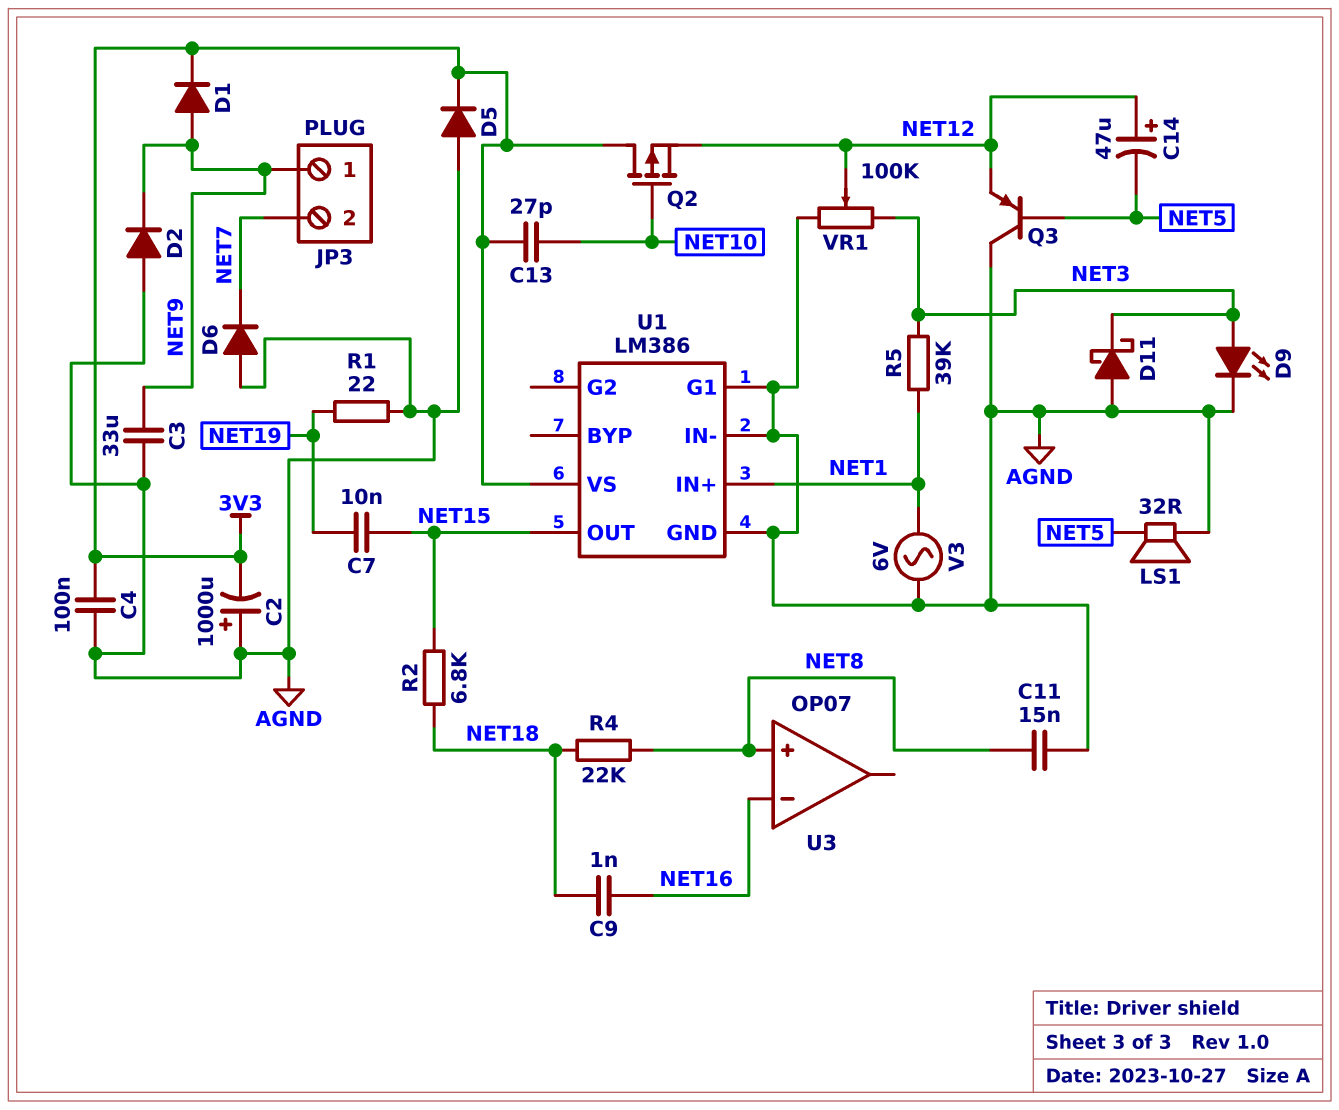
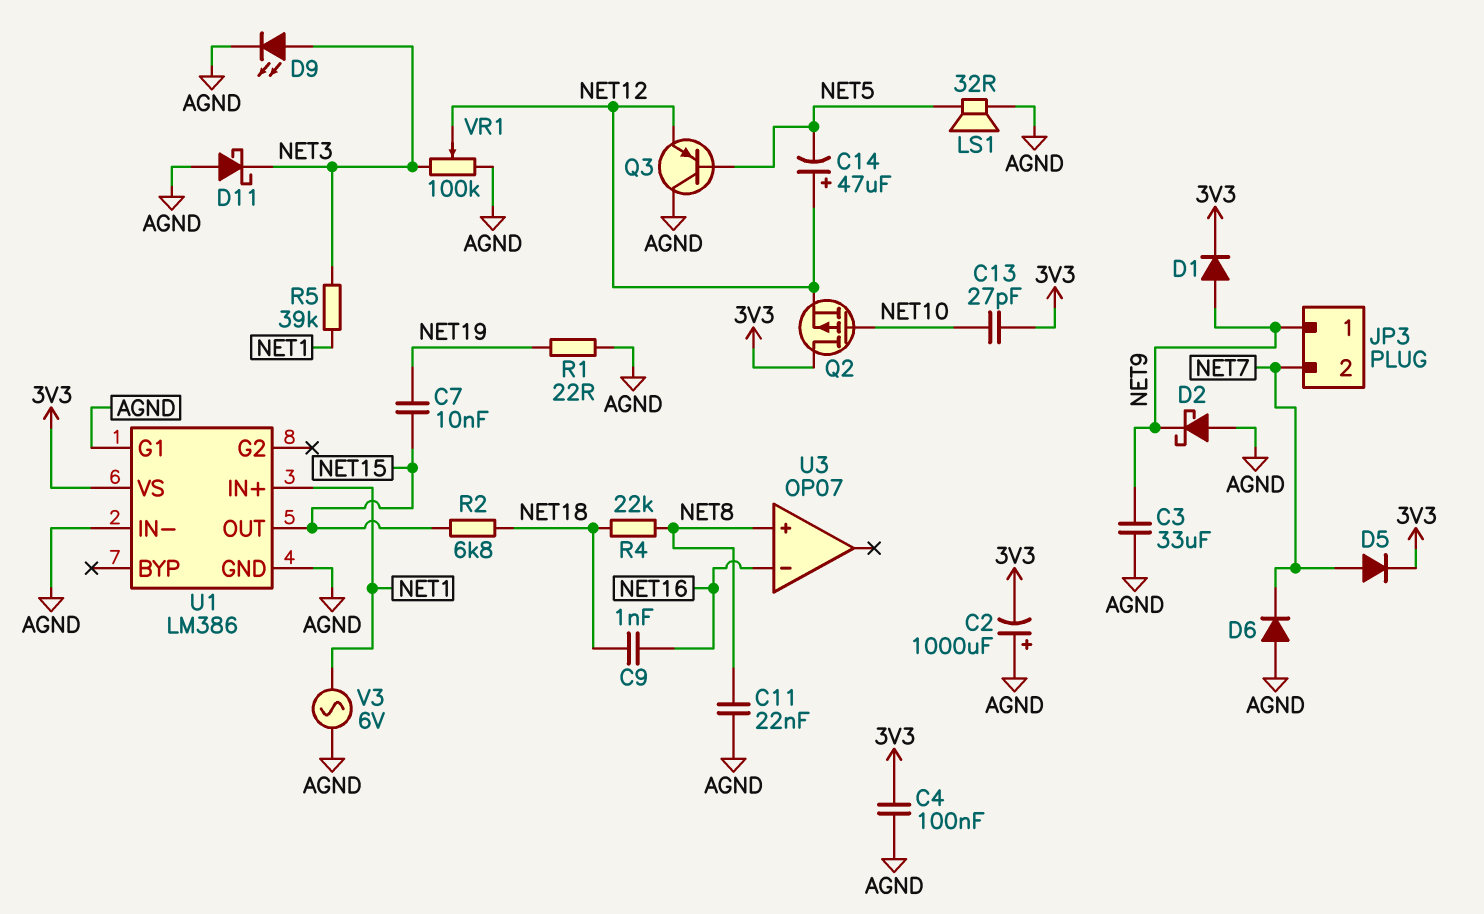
C11: 15nF (AGND, NET8) -> 22nF (AGND, NET8)
D2: diode (A AGND, K NET9) -> schottky (A AGND, K NET9)
D5: diode (A AGND, K 3V3) -> diode (A NET7, K 3V3)

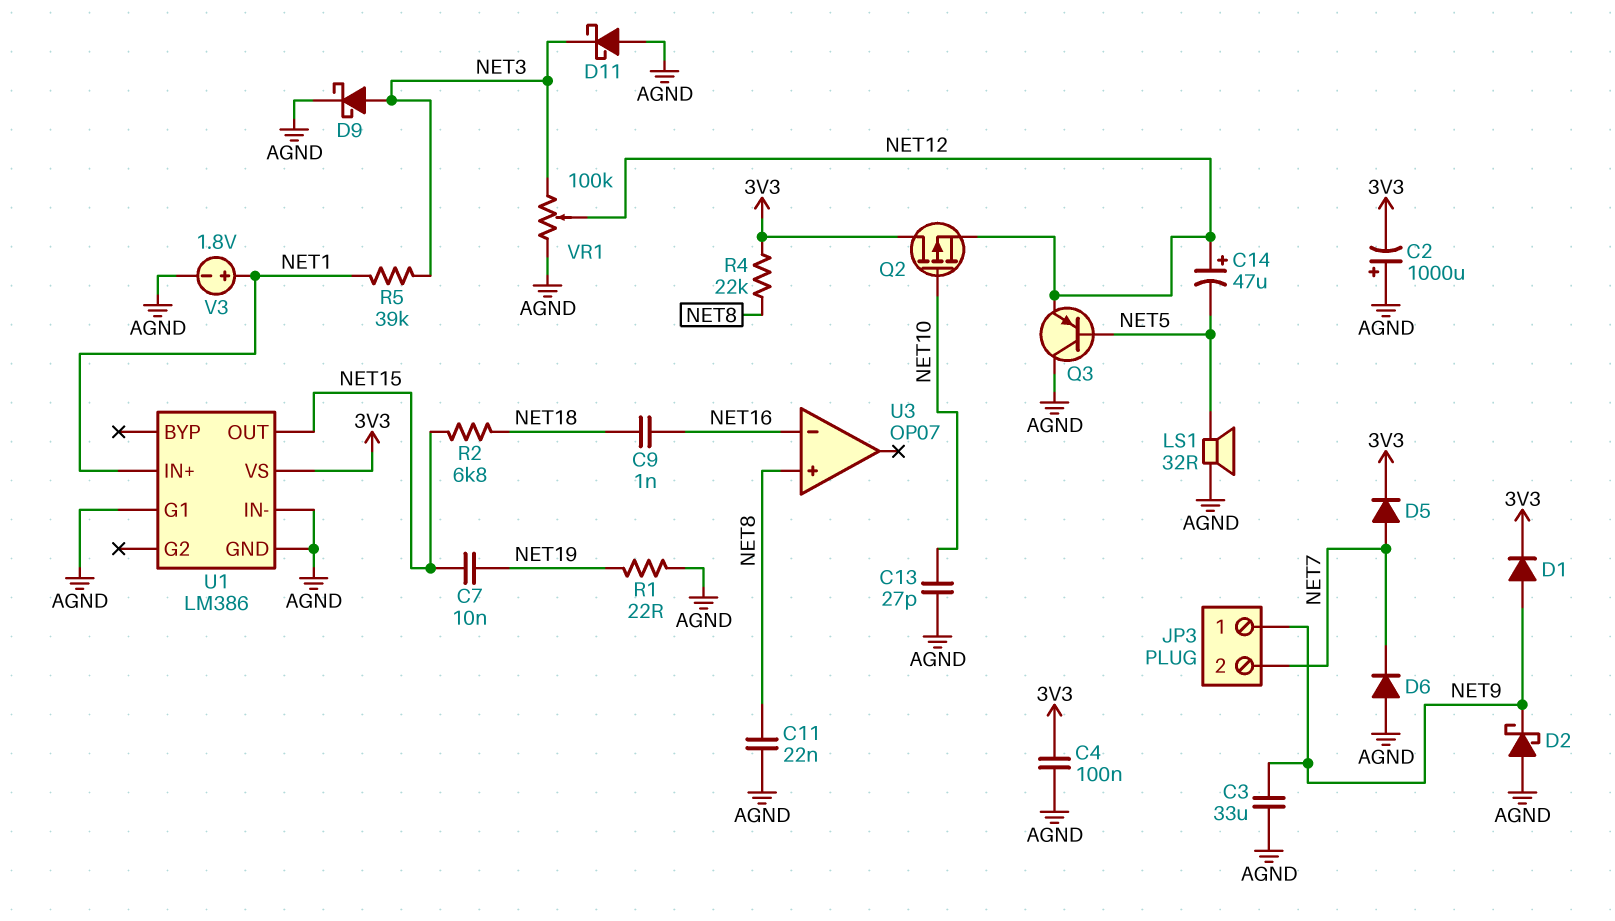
C13: 27pF (3V3, NET10) -> 27pF (AGND, NET10)
D9: LED (A NET3, K AGND) -> schottky (A NET3, K AGND)
R4: 22k (NET8, NET18) -> 22k (3V3, NET8)
V3: AC 6V (AGND, NET1) -> 1.8V (plus NET1, minus AGND)

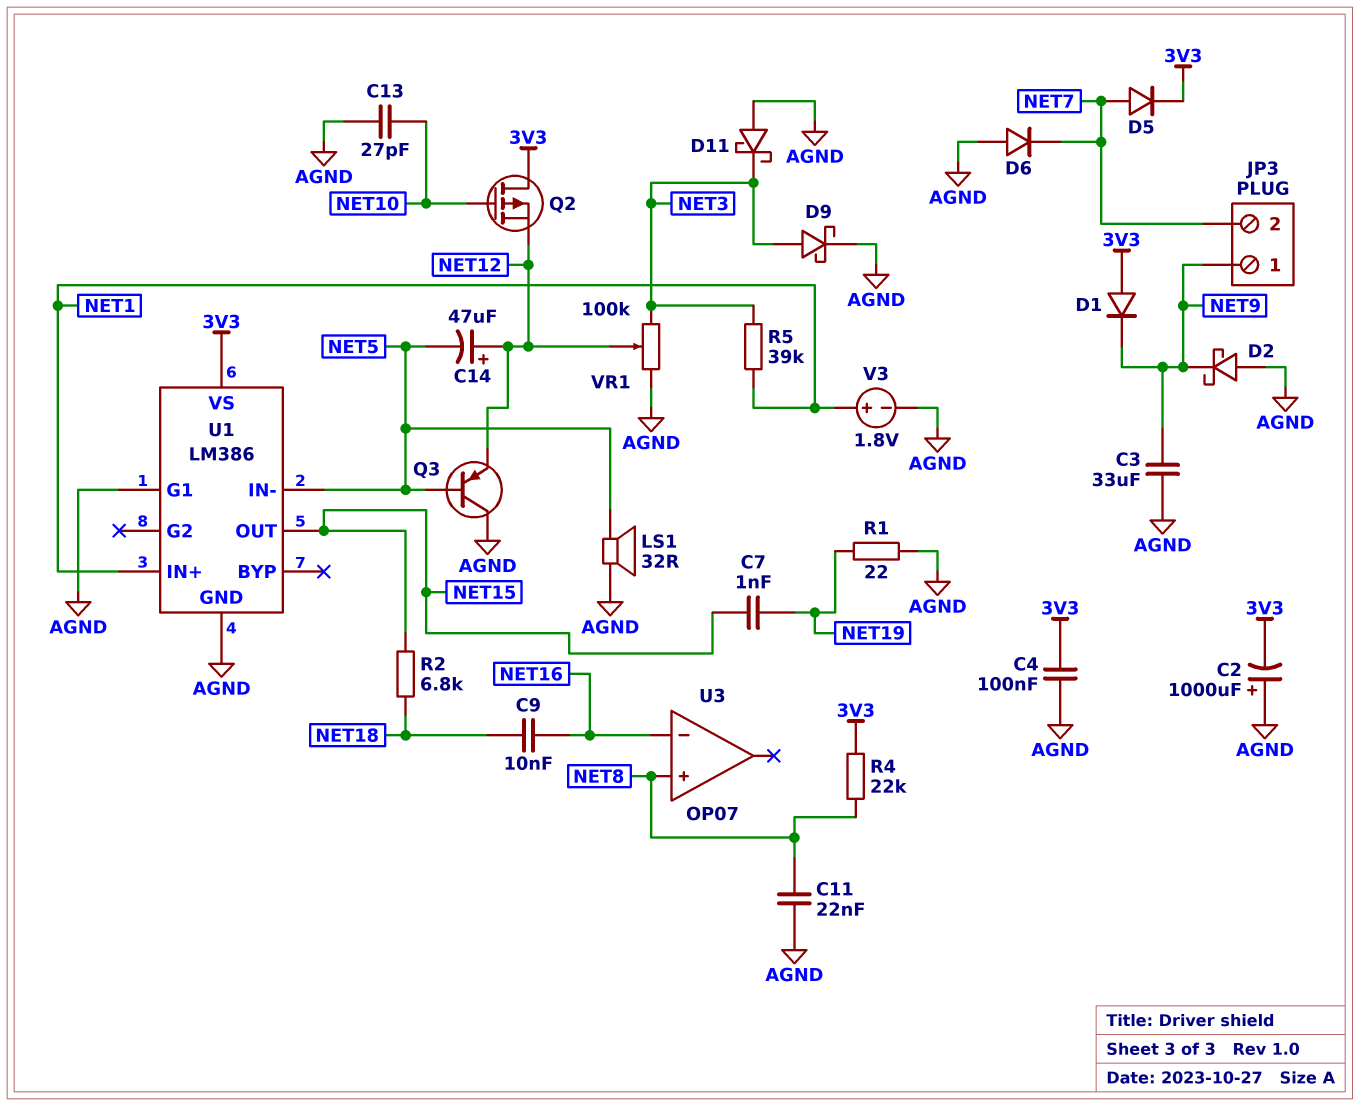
C7: 10nF (NET15, NET19) -> 1nF (NET15, NET19)
C9: 1nF (NET16, NET18) -> 10nF (NET16, NET18)
D1: diode (A NET9, K 3V3) -> diode (A 3V3, K NET9)
U1 pin IN-: AGND -> NET5

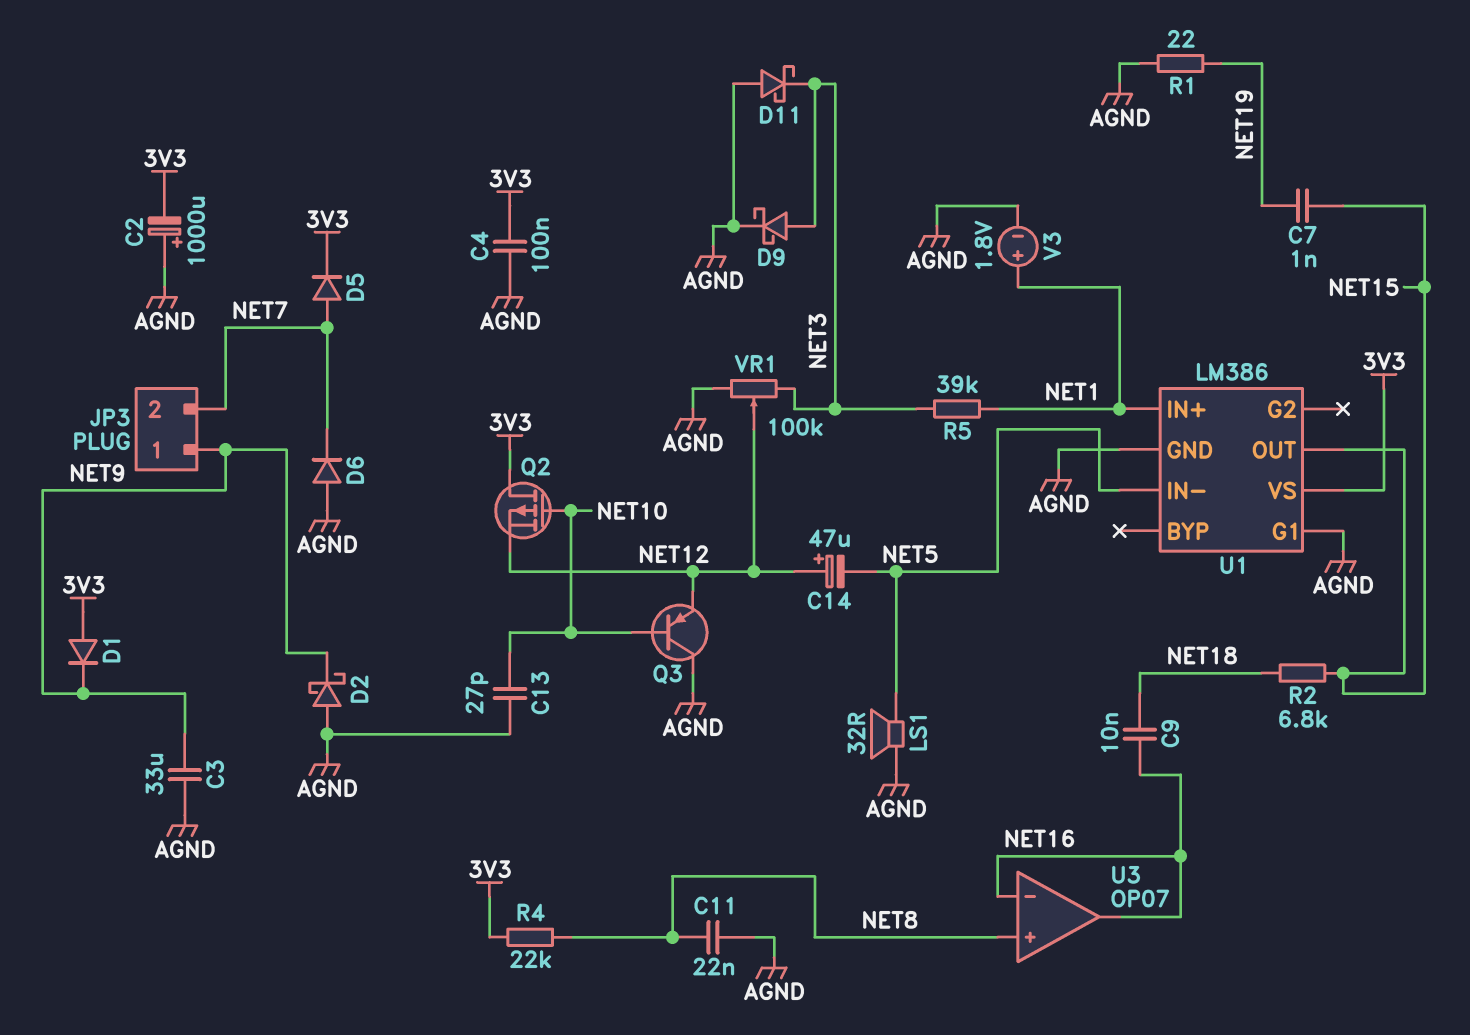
Q3: PNP (B NET5, C AGND, E NET12) -> PNP (B NET10, C AGND, E NET12)
U3 pin out: none -> NET16

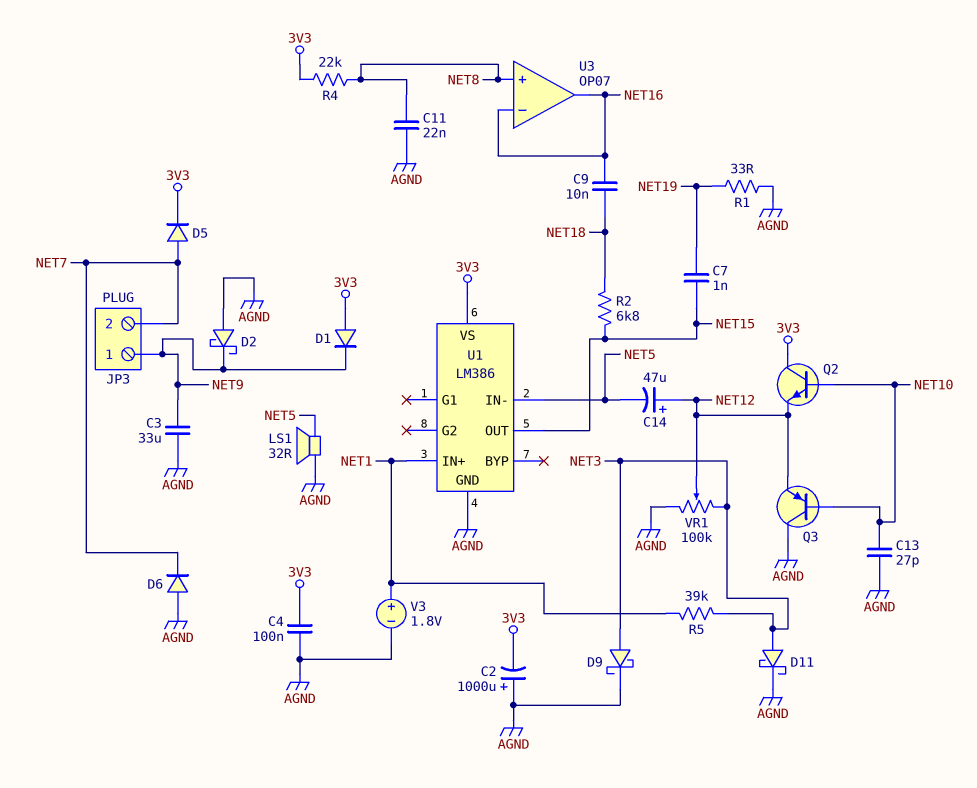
D11: schottky (A AGND, K NET3) -> schottky (A NET3, K AGND)
Q2: PMOS (G NET10, D 3V3, S NET12) -> NPN (B NET10, C 3V3, E NET12)
R1: 22 (AGND, NET19) -> 33 (AGND, NET19)
U1 pin G1: AGND -> none

